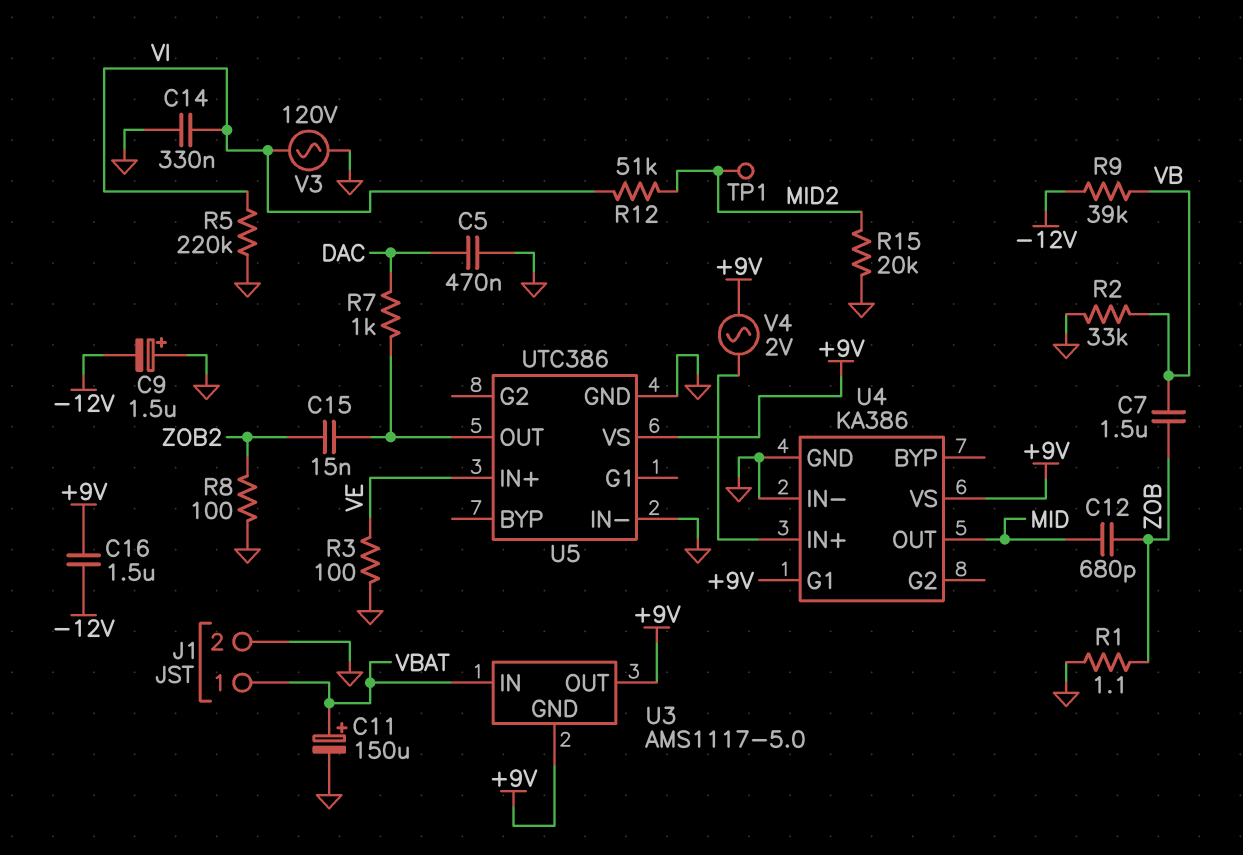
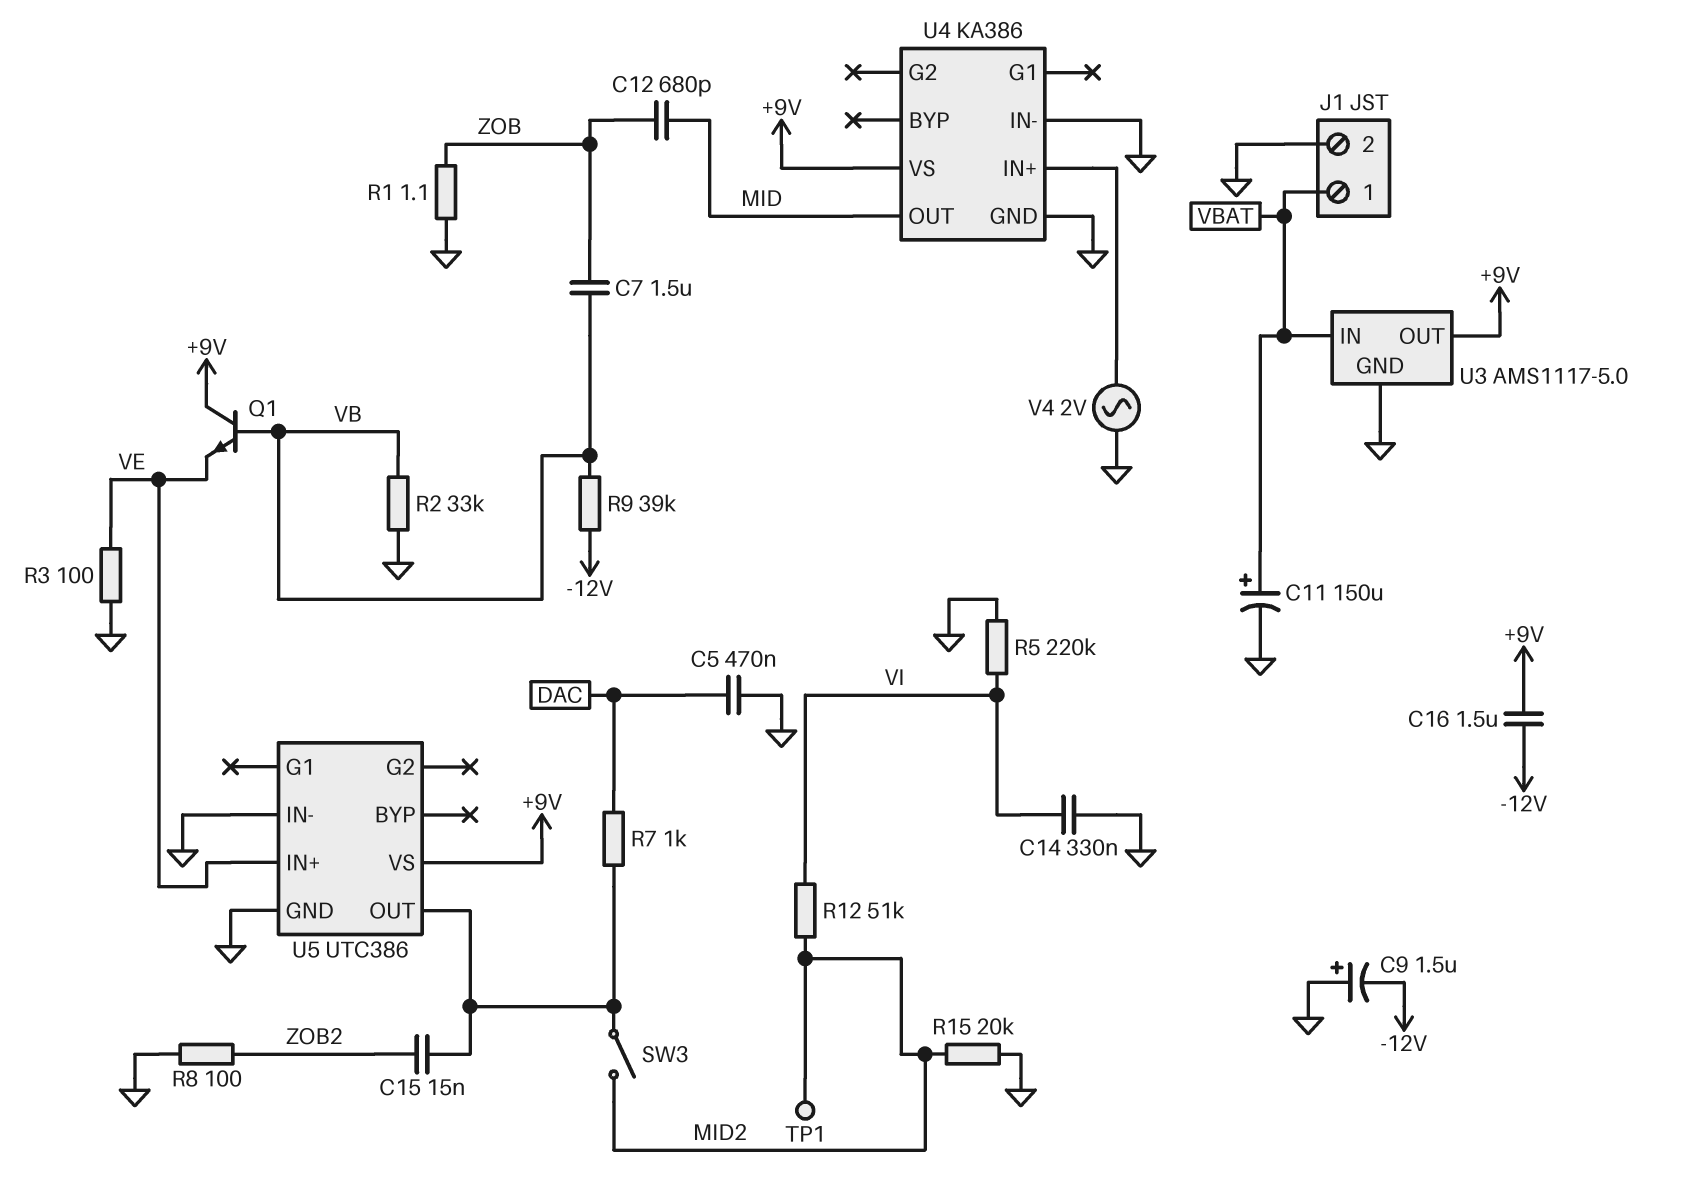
Q1: none -> NPN (B VB, C +9V, E VE)
SW3: none -> switch (MID2, U5/OUT)
U3 pin GND: +9V -> GND
U4 pin G1: +9V -> none
V3: AC 120V (GND, VI) -> none
V4: AC 2V (+9V, U4/IN+) -> AC 2V (GND, U4/IN+)

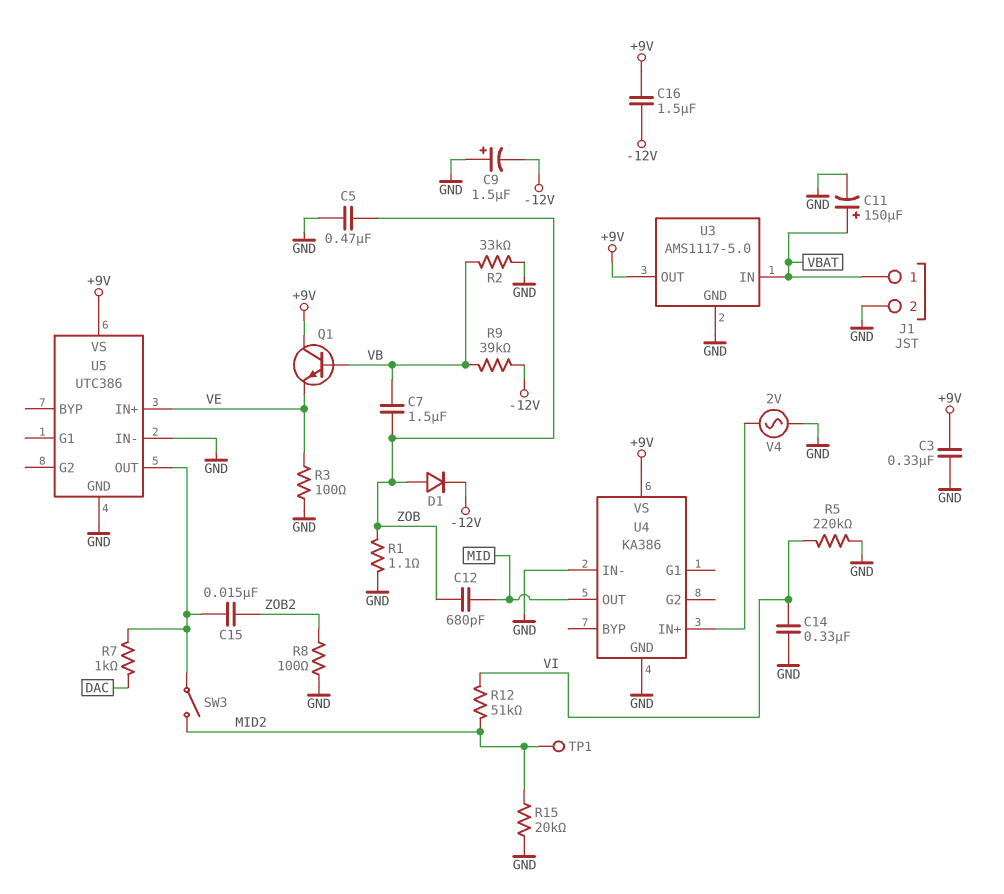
C3: none -> 330nF (+9V, GND)
C5: 470nF (DAC, GND) -> 470nF (GND, ZOB)
D1: none -> diode (A ZOB, K -12V)

